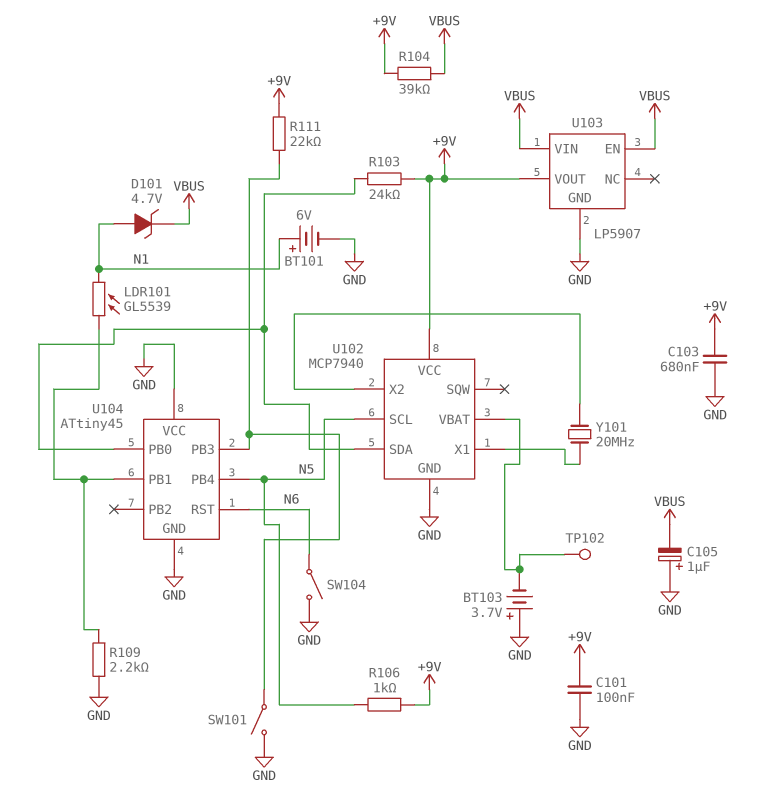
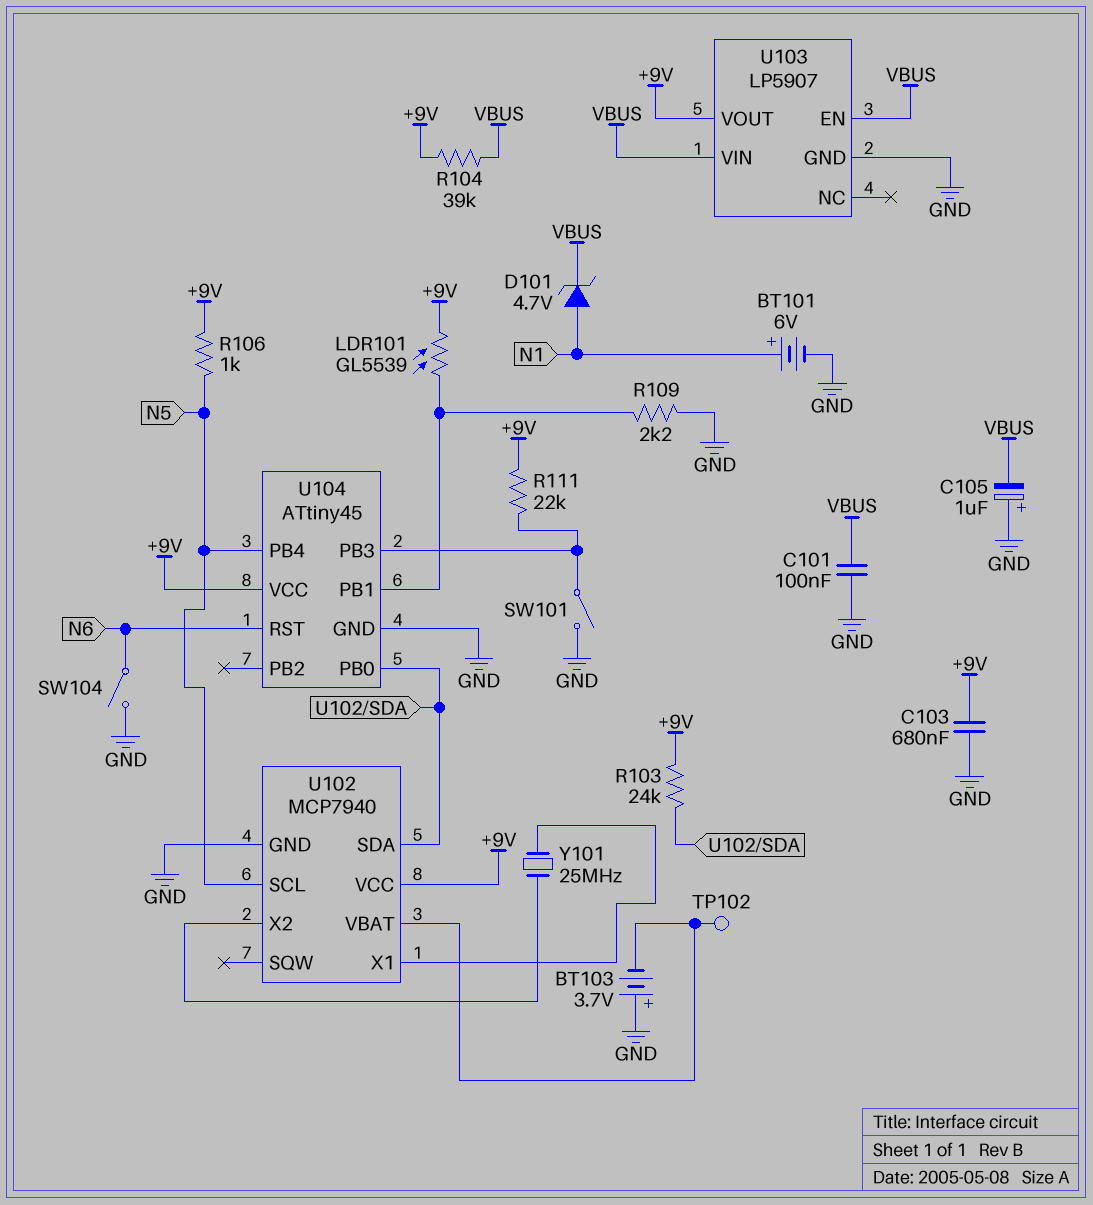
C101: 100nF (+9V, GND) -> 100nF (GND, VBUS)
LDR101: GL5539 (N1, U104/PB1) -> GL5539 (+9V, U104/PB1)
U104 pin VCC: GND -> +9V
Y101: 20MHz (U102/X1, U102/X2) -> 25MHz (U102/X1, U102/X2)

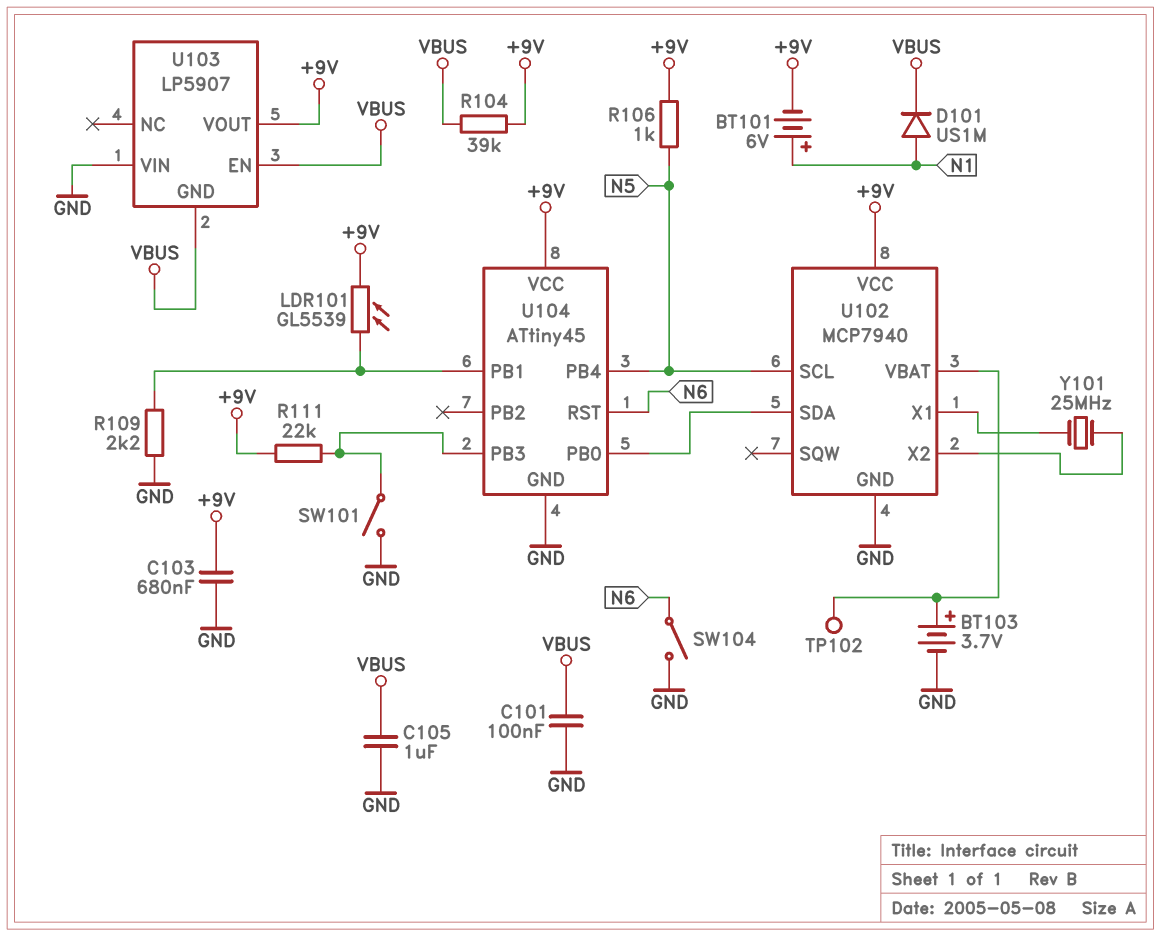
BT101: 6V (plus N1, minus GND) -> 6V (plus N1, minus +9V)
BT103: 3.7V (plus GND, minus U102/VBAT) -> 3.7V (plus U102/VBAT, minus GND)
C105: 1uF (plus GND, minus VBUS) -> 1uF (GND, VBUS)
D101: zener 4.7V (A N1, K VBUS) -> diode US1M (A N1, K VBUS)
R103: 24k (+9V, U102/SDA) -> none
U103 pin GND: GND -> VBUS
U103 pin VIN: VBUS -> GND

